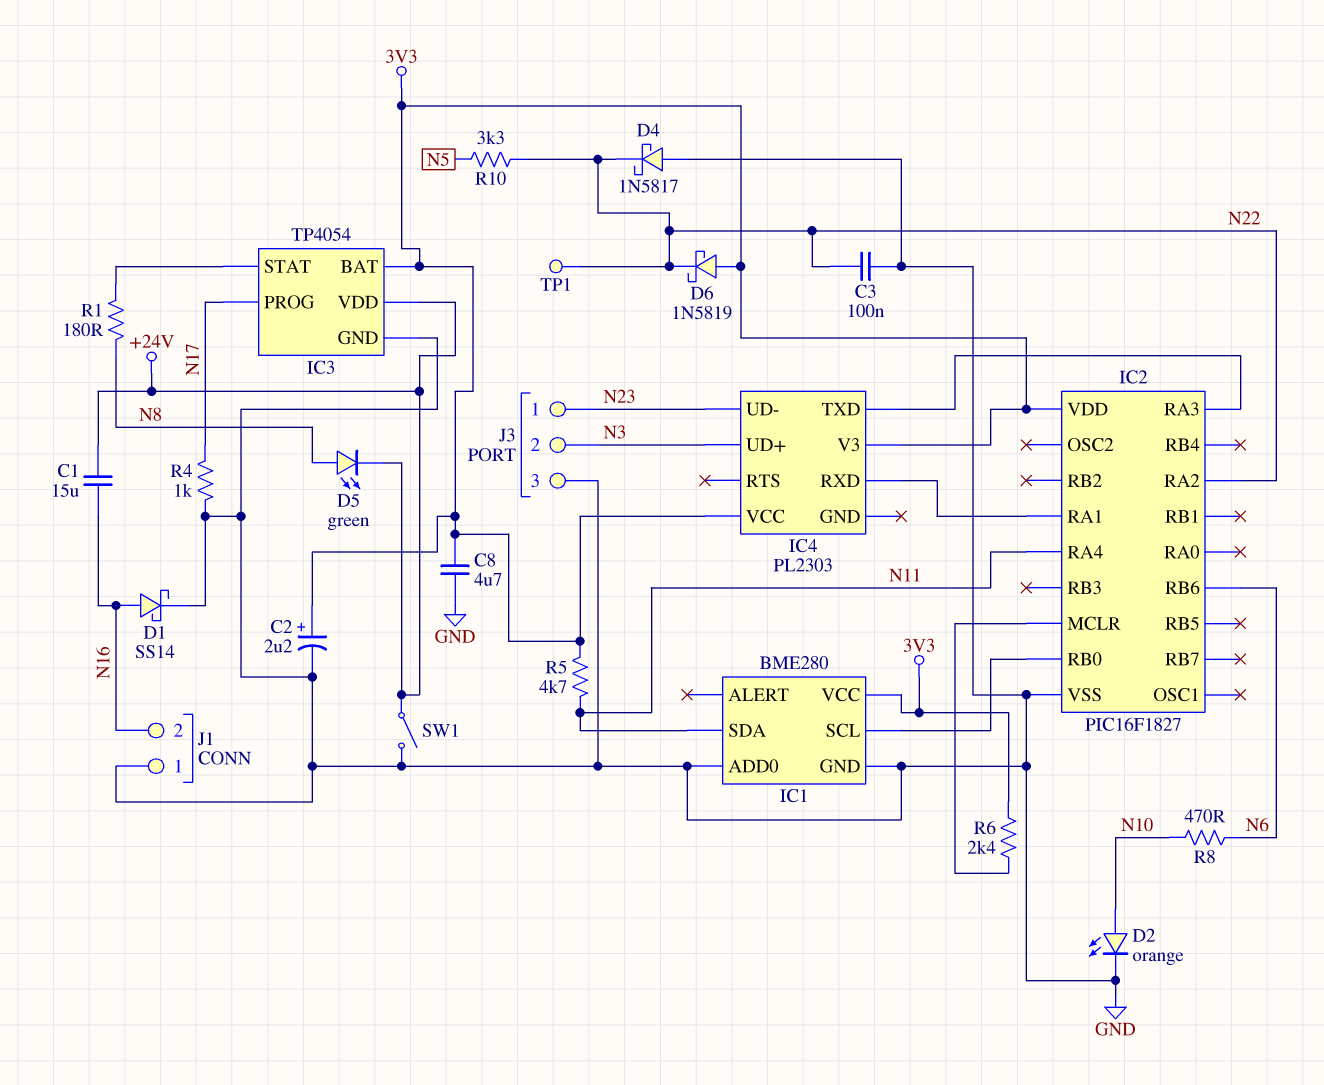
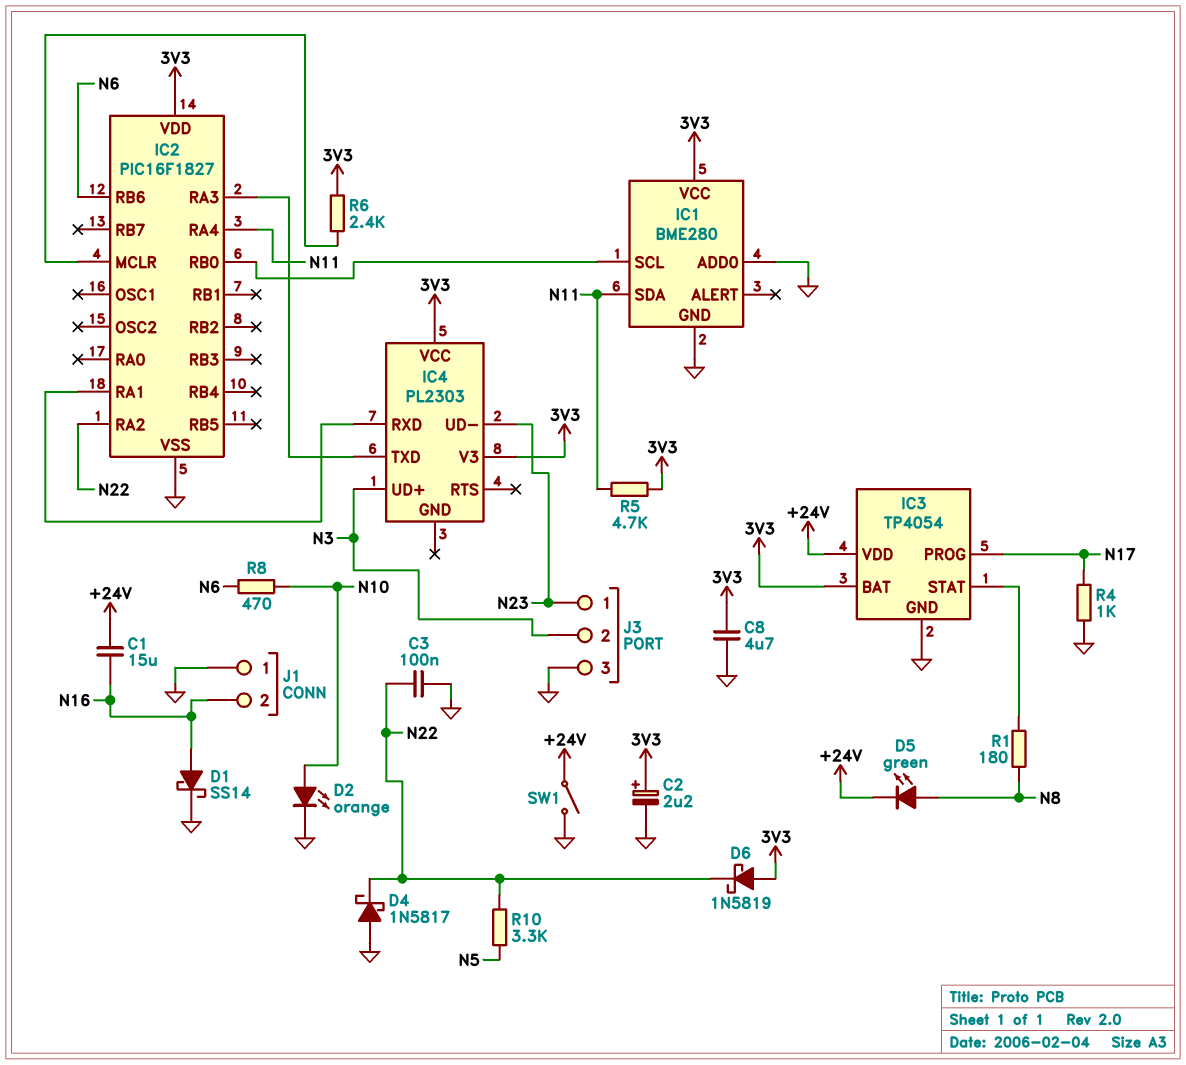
TP1: test point (N22) -> none

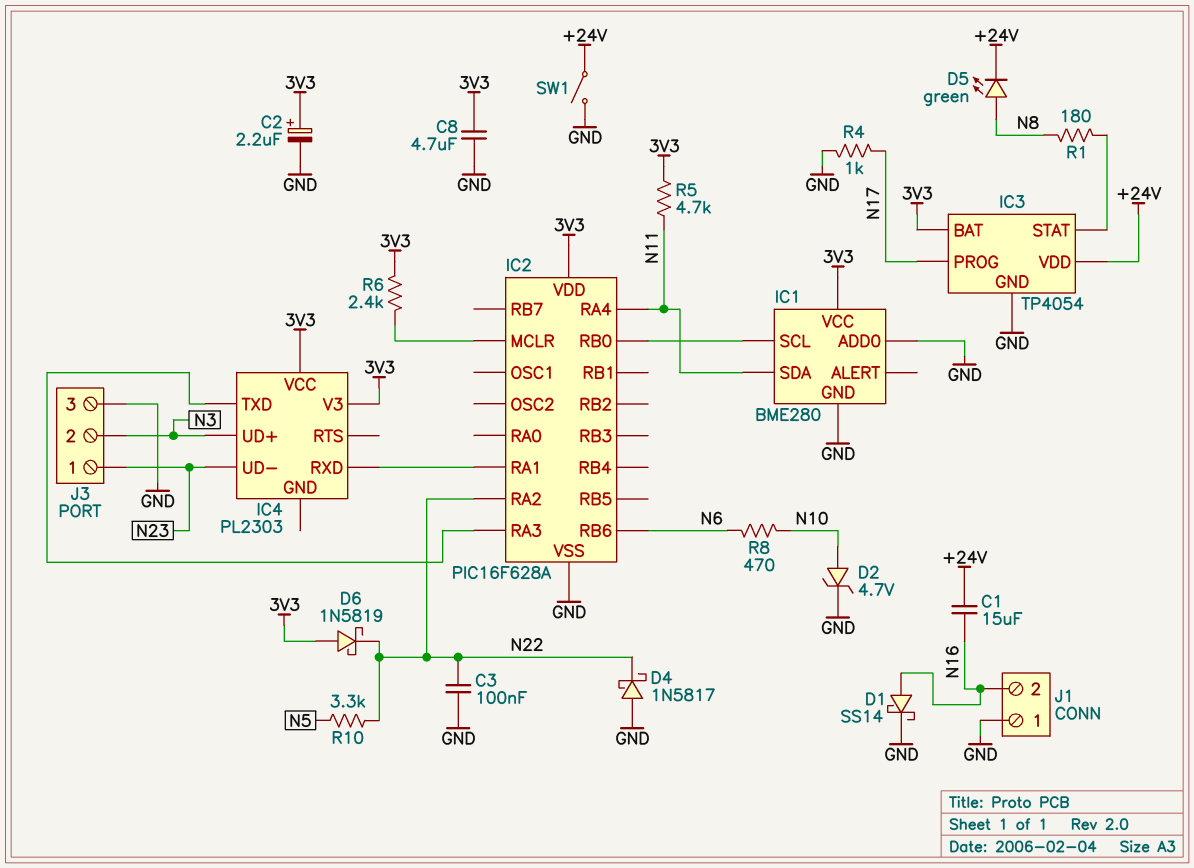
D2: LED orange (A N10, K GND) -> zener 4.7V (A N10, K GND)
IC2: PIC16F1827 -> PIC16F628A

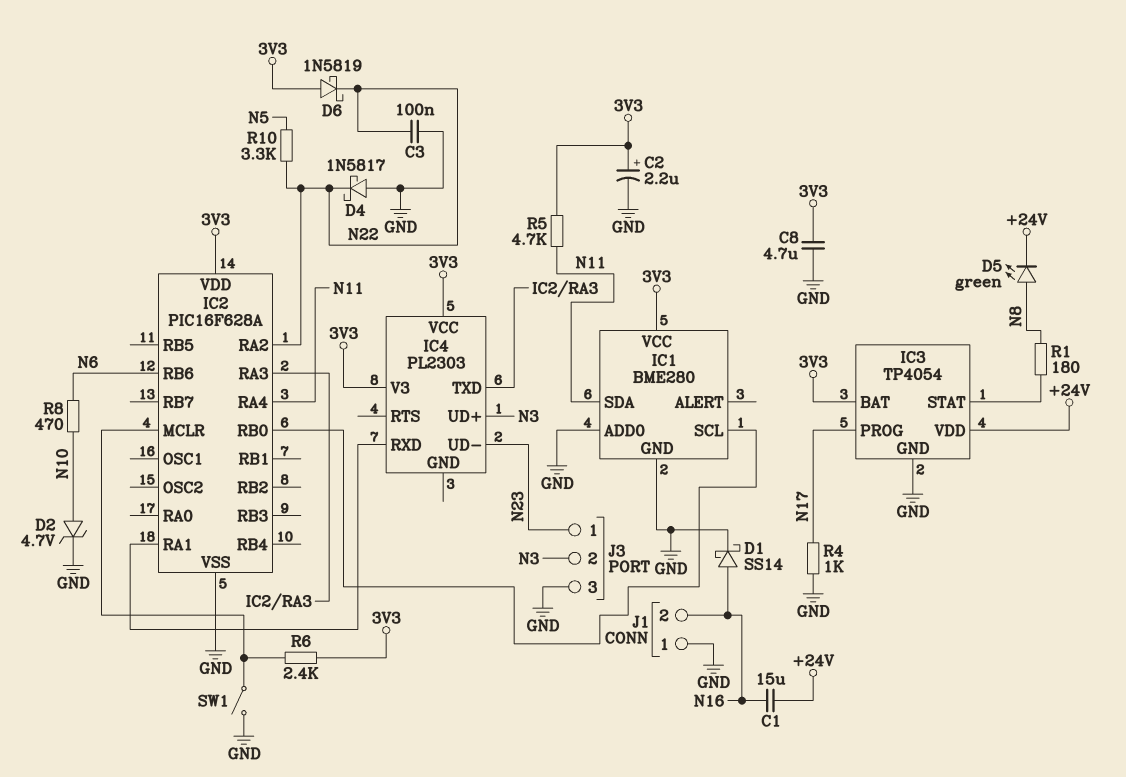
SW1: switch (+24V, GND) -> switch (GND, IC2/MCLR)

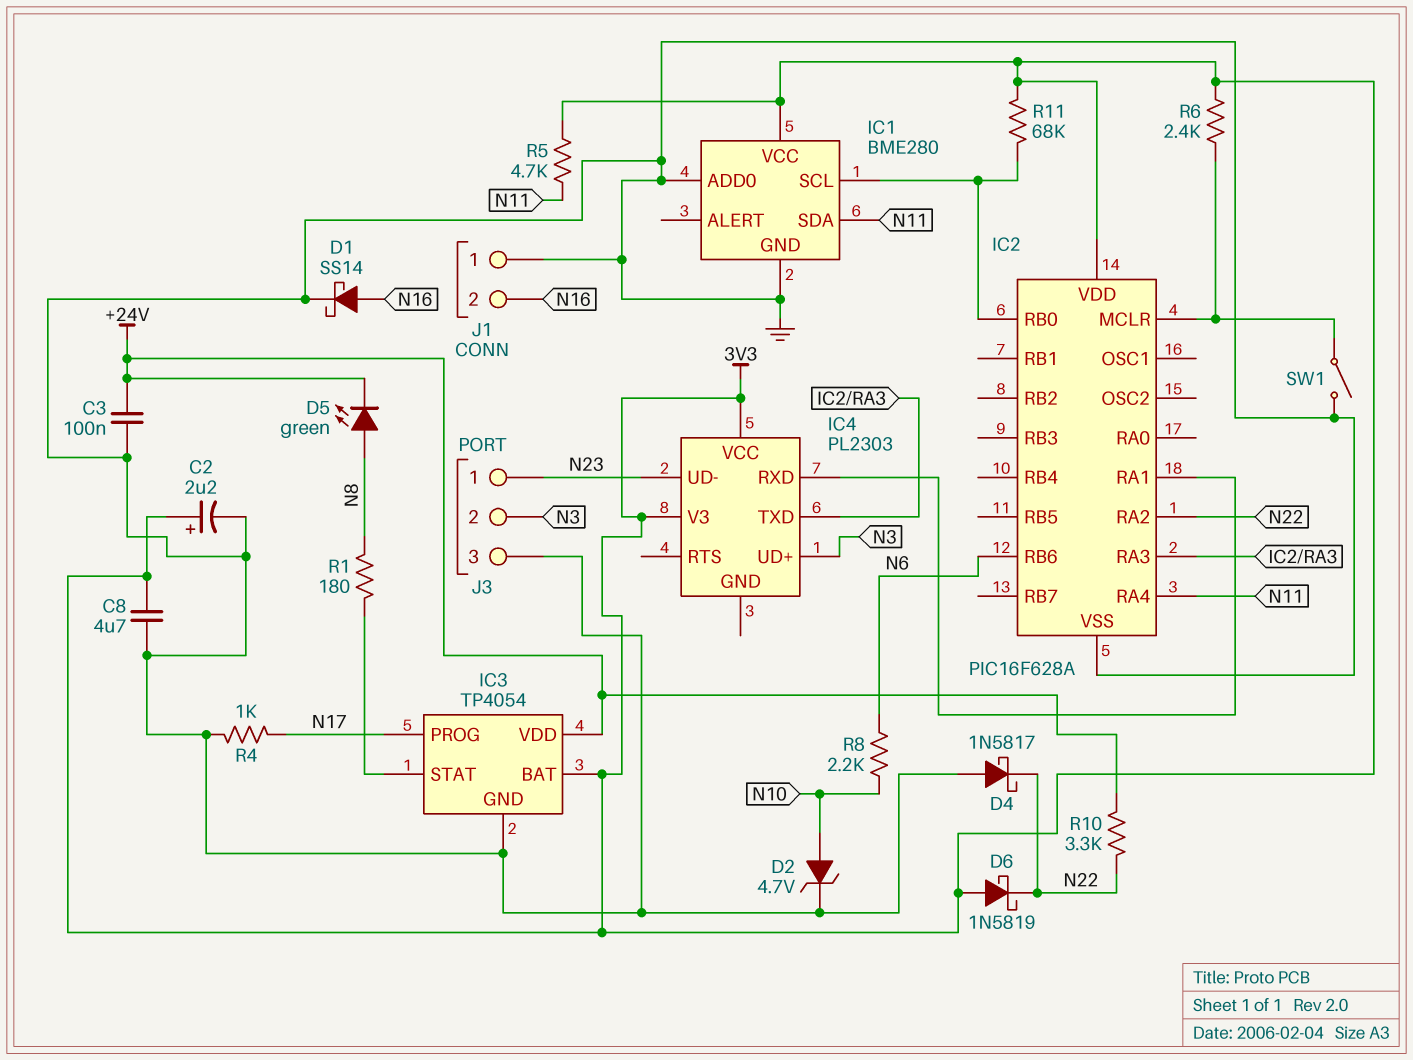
C1: 15uF (+24V, N16) -> none
C3: 100nF (GND, N22) -> 100nF (+24V, GND)
R8: 470 (N6, N10) -> 2.2k (N6, N10)
R10: 3.3k (N5, N22) -> 3.3k (+24V, N22)
R11: none -> 68k (3V3, IC1/SCL)

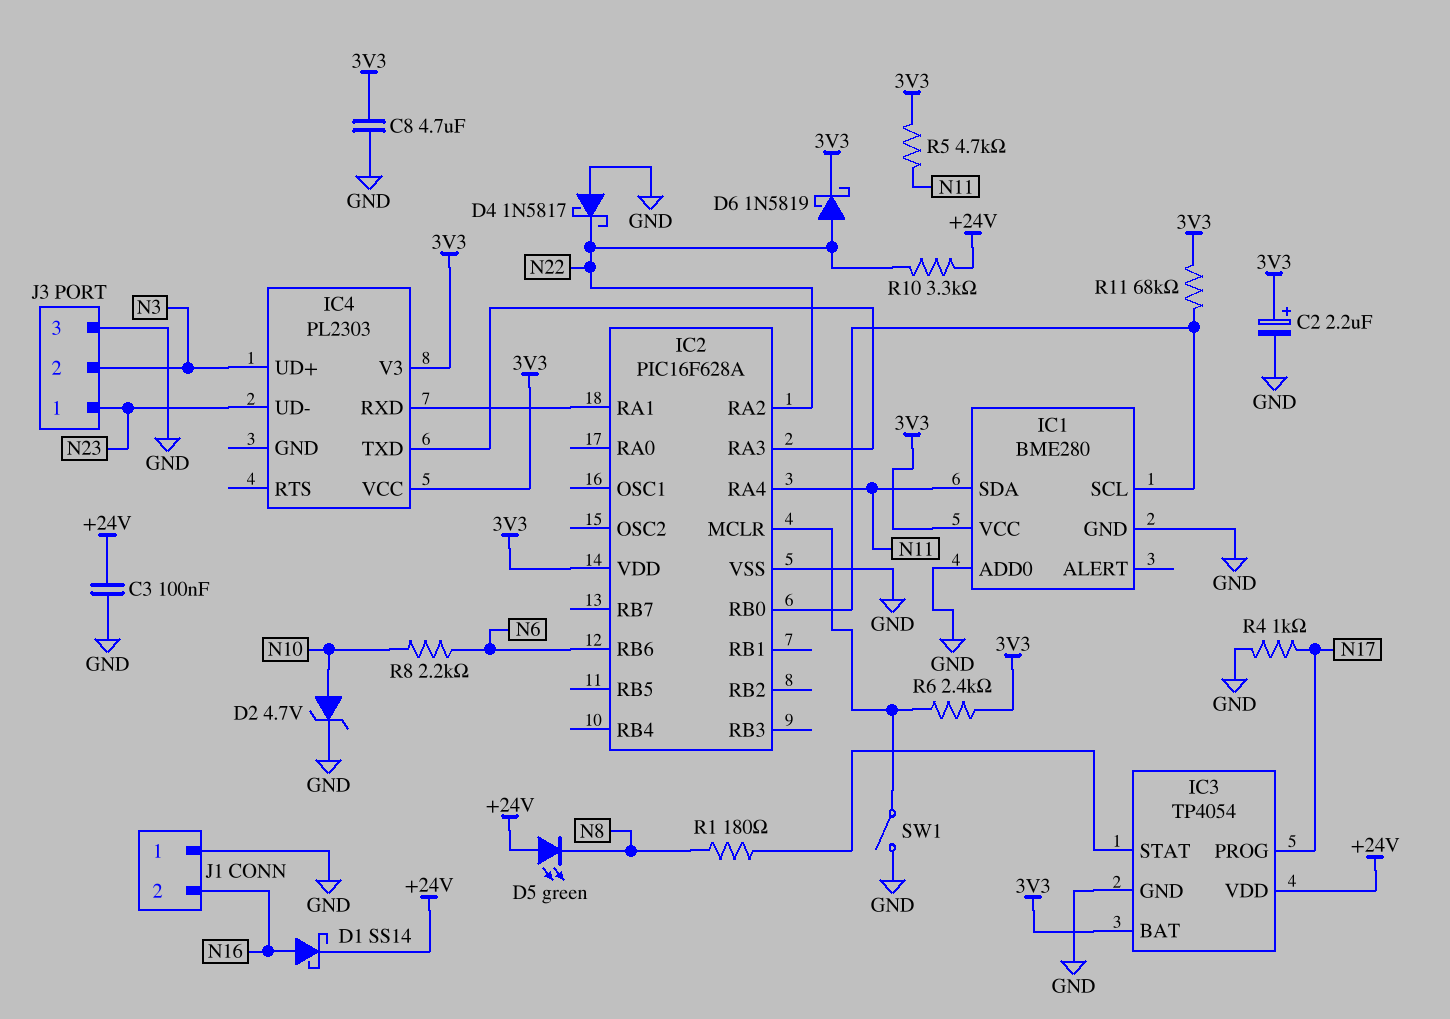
D1: schottky SS14 (A N16, K GND) -> schottky SS14 (A N16, K +24V)
D5: LED green (A N8, K +24V) -> LED green (A +24V, K N8)
D6: schottky 1N5819 (A 3V3, K N22) -> schottky 1N5819 (A N22, K 3V3)

